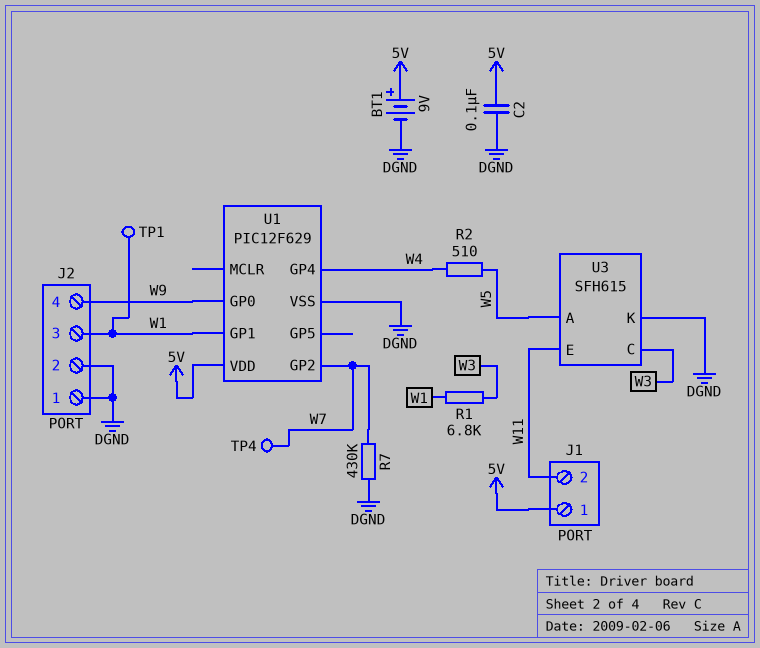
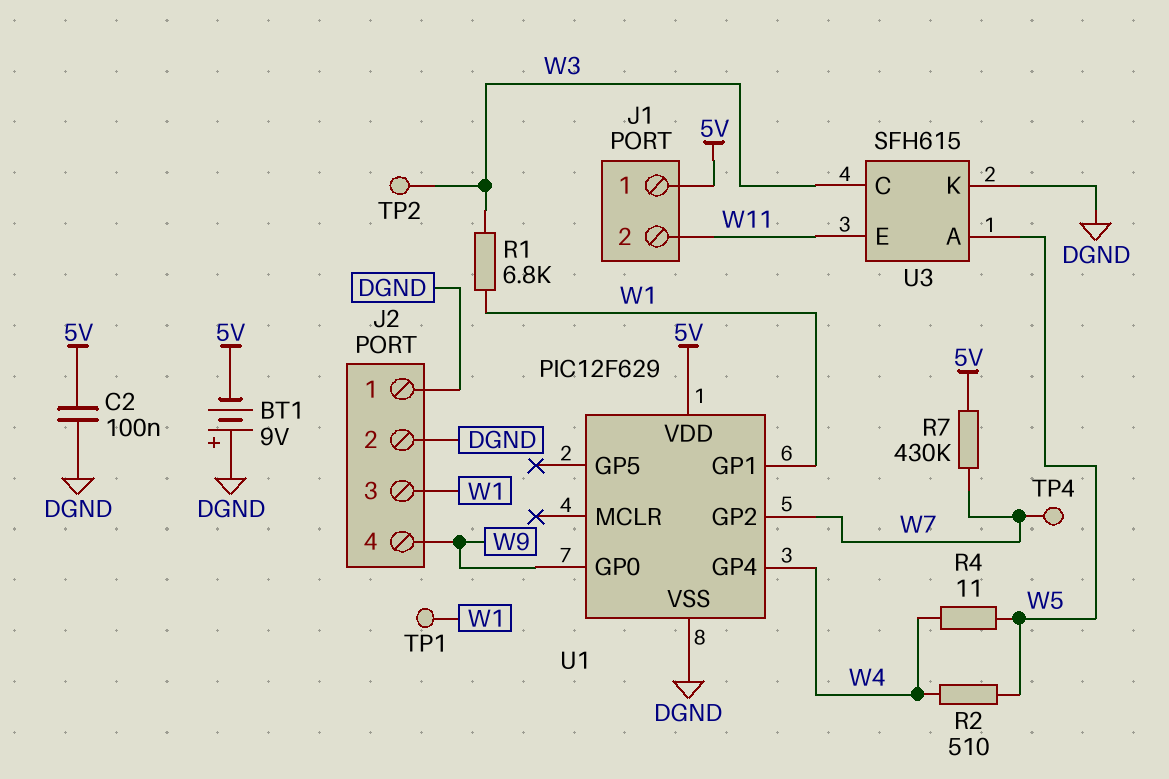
BT1: 9V (plus 5V, minus DGND) -> 9V (plus DGND, minus 5V)
R4: none -> 11 (W4, W5)
R7: 430k (DGND, W7) -> 430k (5V, W7)
TP2: none -> test point (W3)

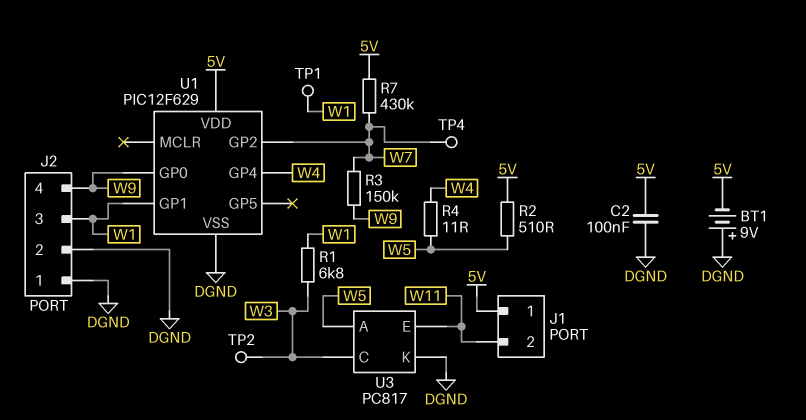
R2: 510 (W4, W5) -> 510 (5V, W5)
R3: none -> 150k (W7, W9)
U3: SFH615 -> PC817

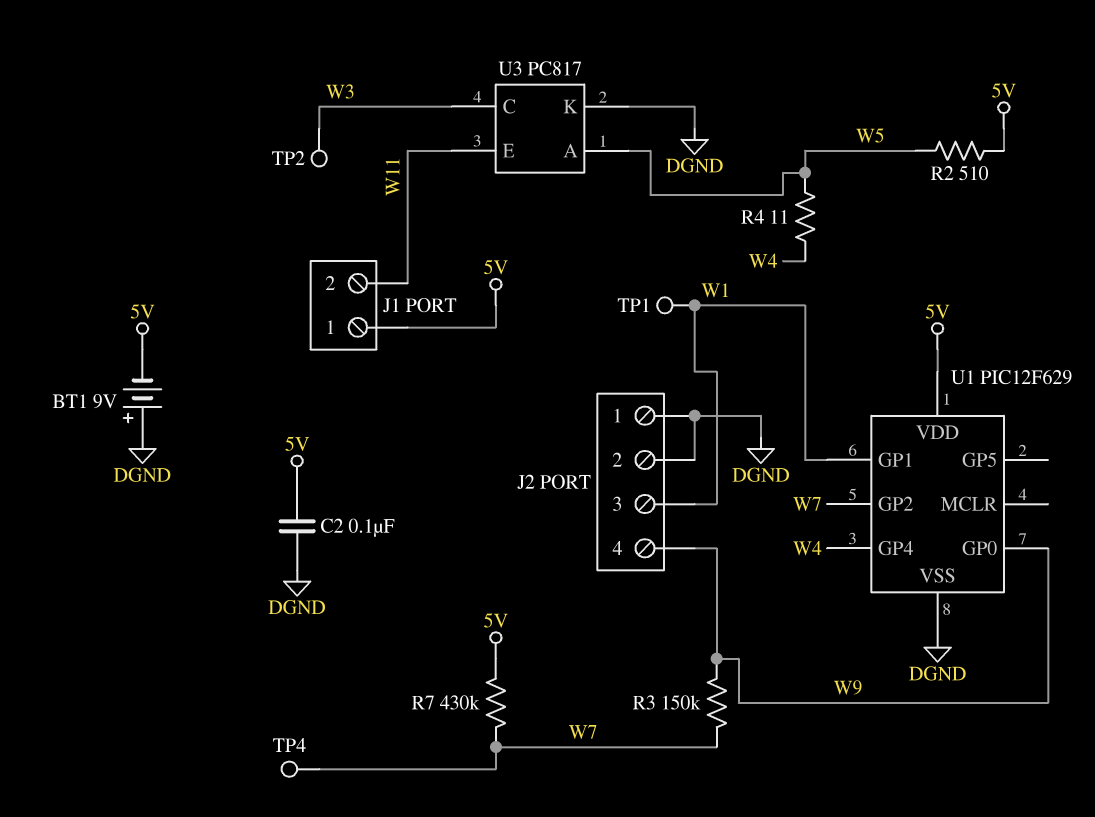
R1: 6.8k (W1, W3) -> none

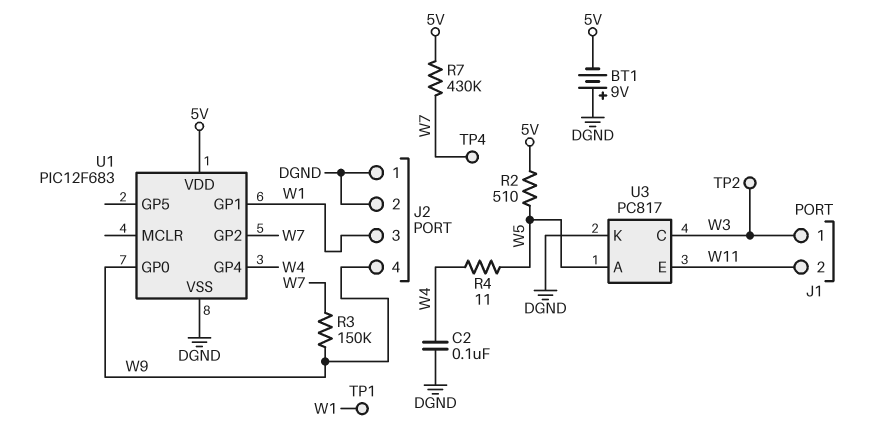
C2: 100nF (5V, DGND) -> 100nF (DGND, W4)
J1 pin 1: 5V -> W3
U1: PIC12F629 -> PIC12F683

